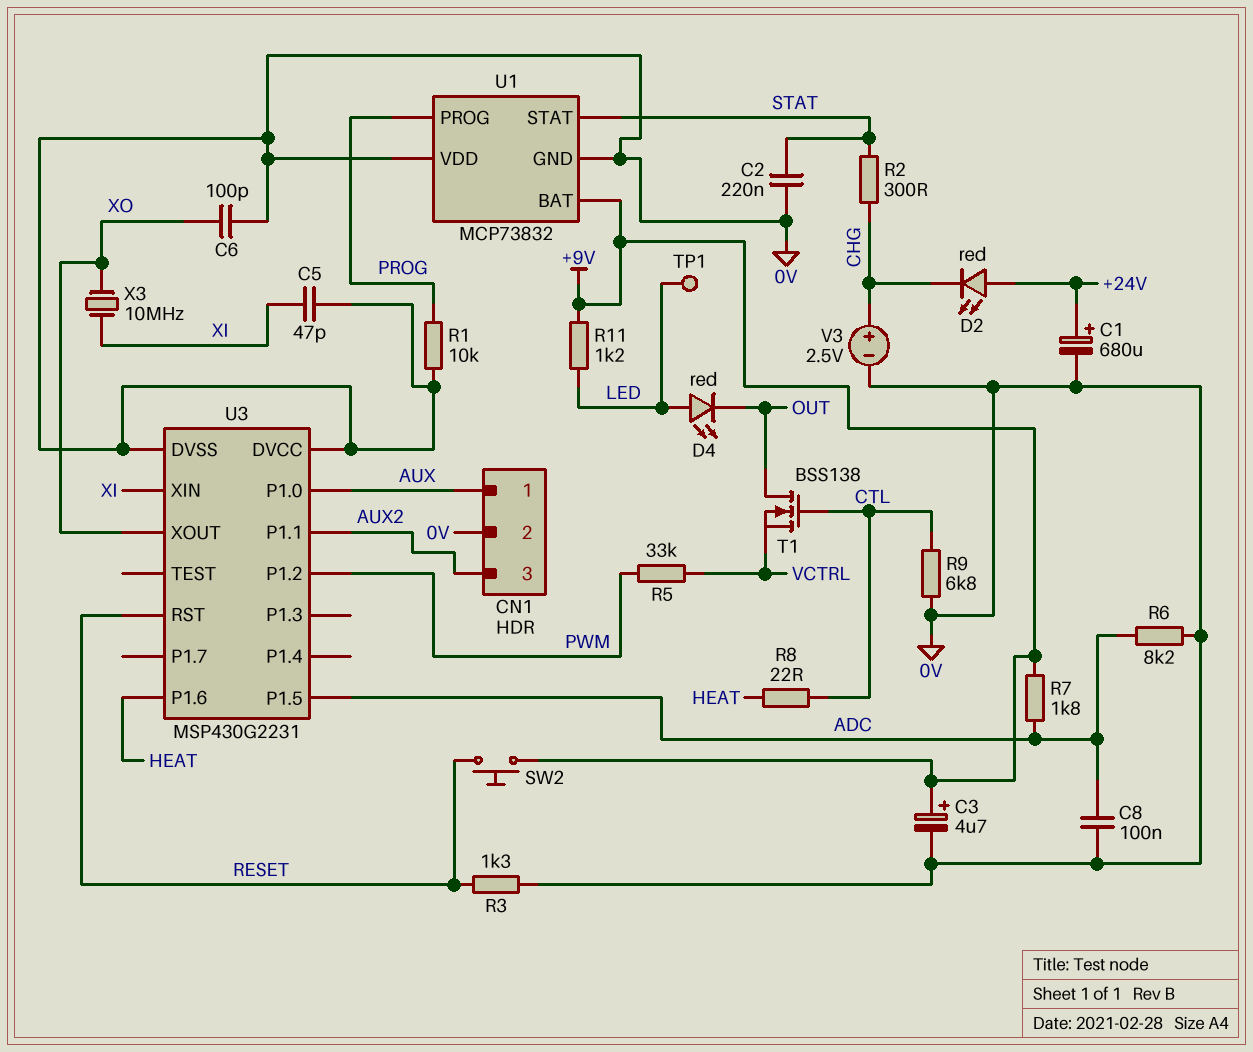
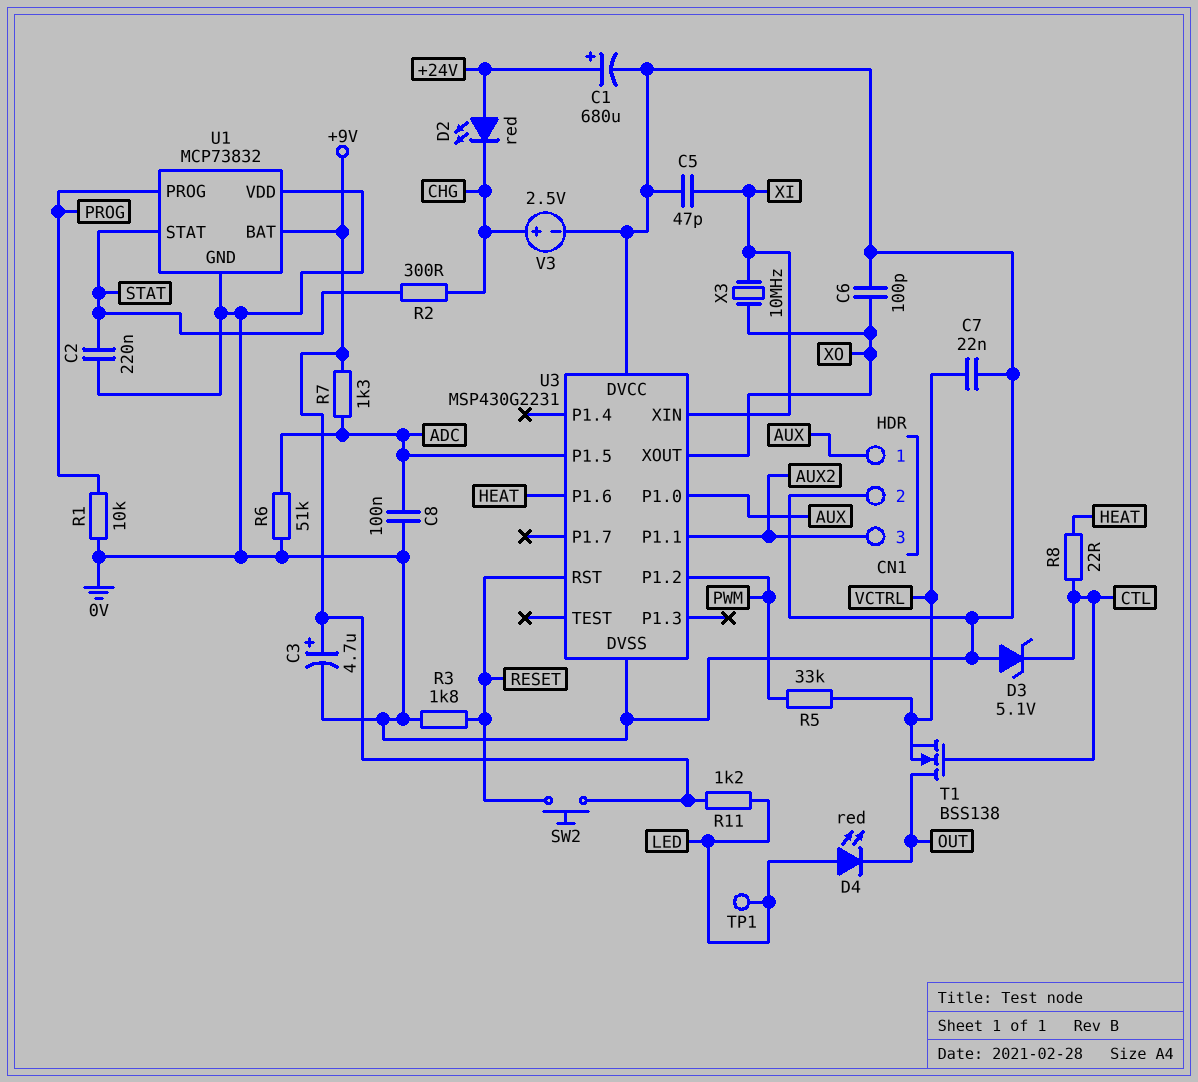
C7: none -> 22nF (0V, VCTRL)
D3: none -> zener 5.1V (A 0V, K CTL)
R3: 1.3k (0V, RESET) -> 1.8k (0V, RESET)
R6: 8.2k (0V, ADC) -> 51k (0V, ADC)
R7: 1.8k (+9V, ADC) -> 1.3k (+9V, ADC)
R9: 6.8k (0V, CTL) -> none

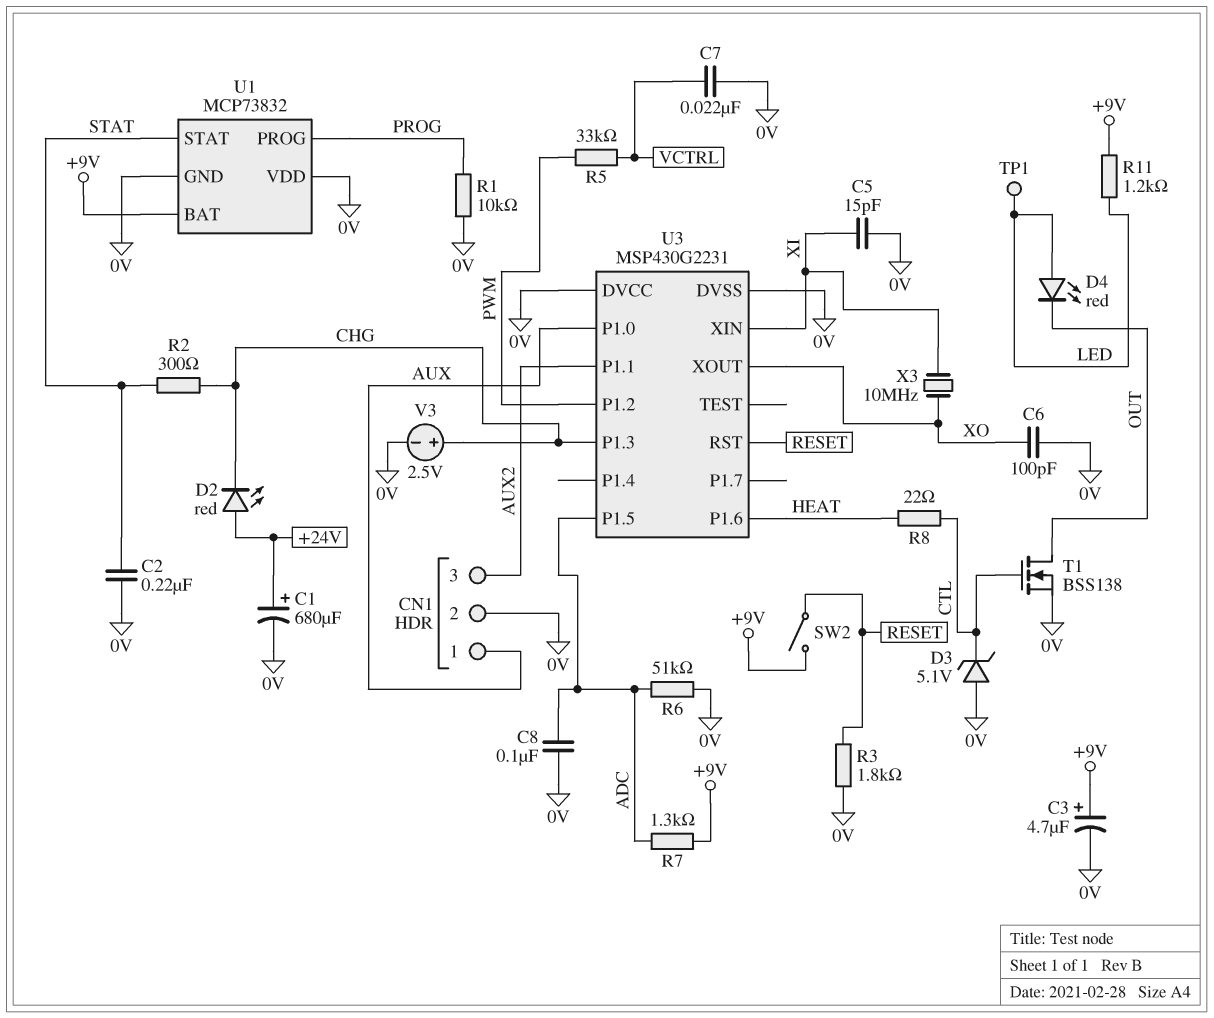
C5: 47pF (0V, XI) -> 15pF (0V, XI)
SW2: button (+9V, RESET) -> switch (+9V, RESET)
T1: NMOS BSS138 (G CTL, D OUT, S VCTRL) -> NMOS BSS138 (G CTL, D OUT, S 0V)
U3 pin P1.3: none -> CHG

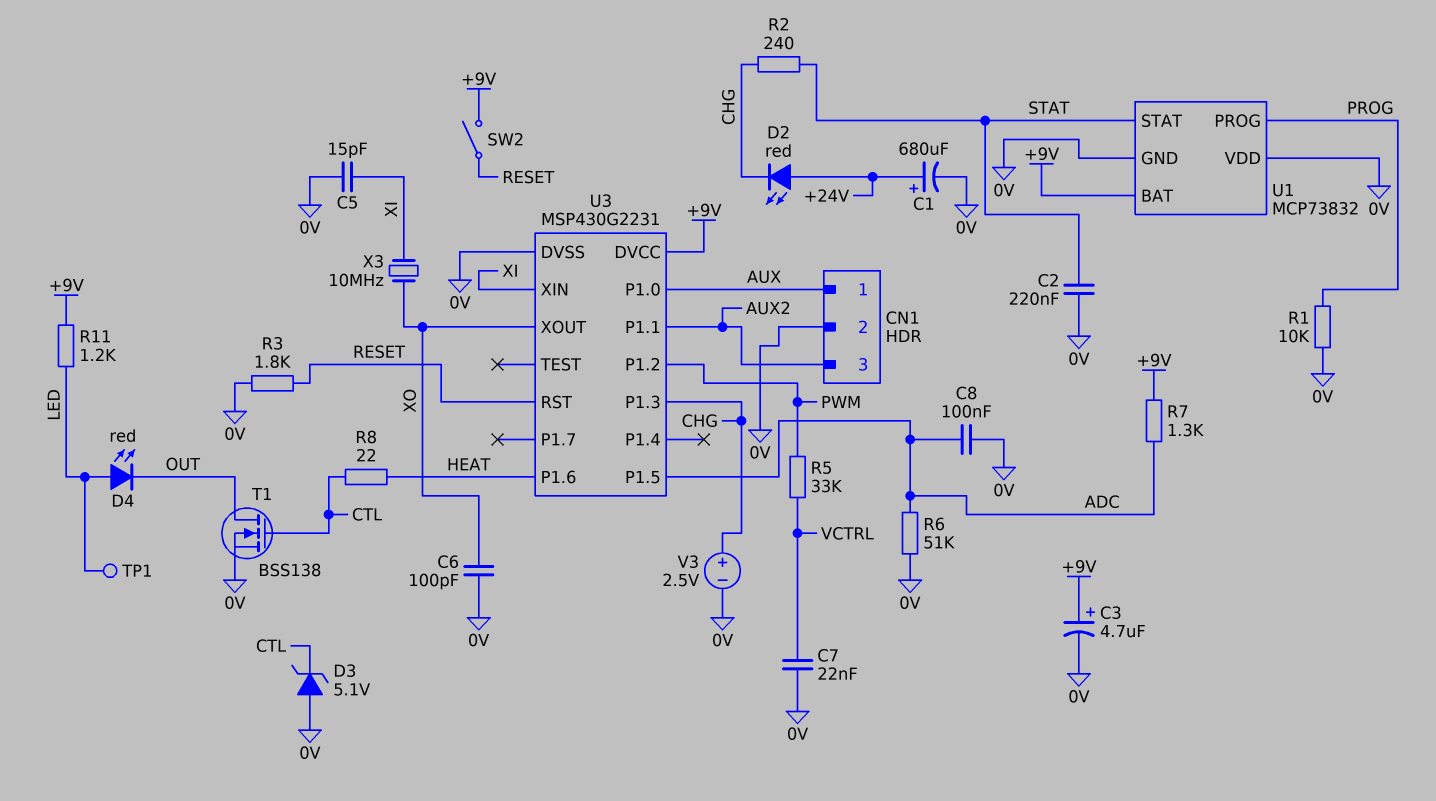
R2: 300 (CHG, STAT) -> 240 (CHG, STAT)
U3 pin DVCC: 0V -> +9V

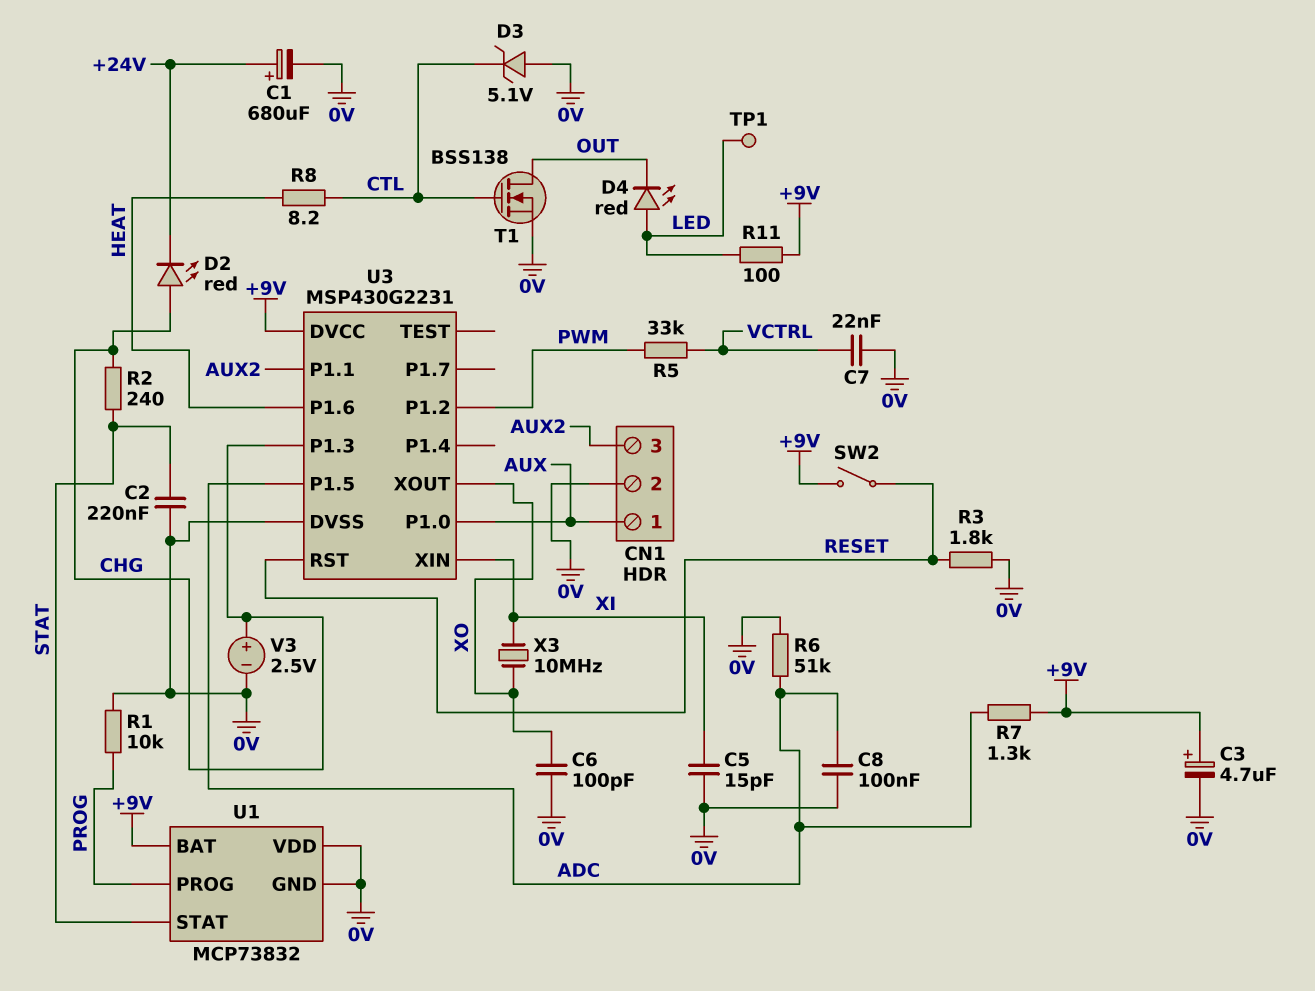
D2: LED red (A +24V, K CHG) -> LED red (A CHG, K +24V)
R8: 22 (CTL, HEAT) -> 8.2 (CTL, HEAT)
R11: 1.2k (+9V, LED) -> 100 (+9V, LED)

